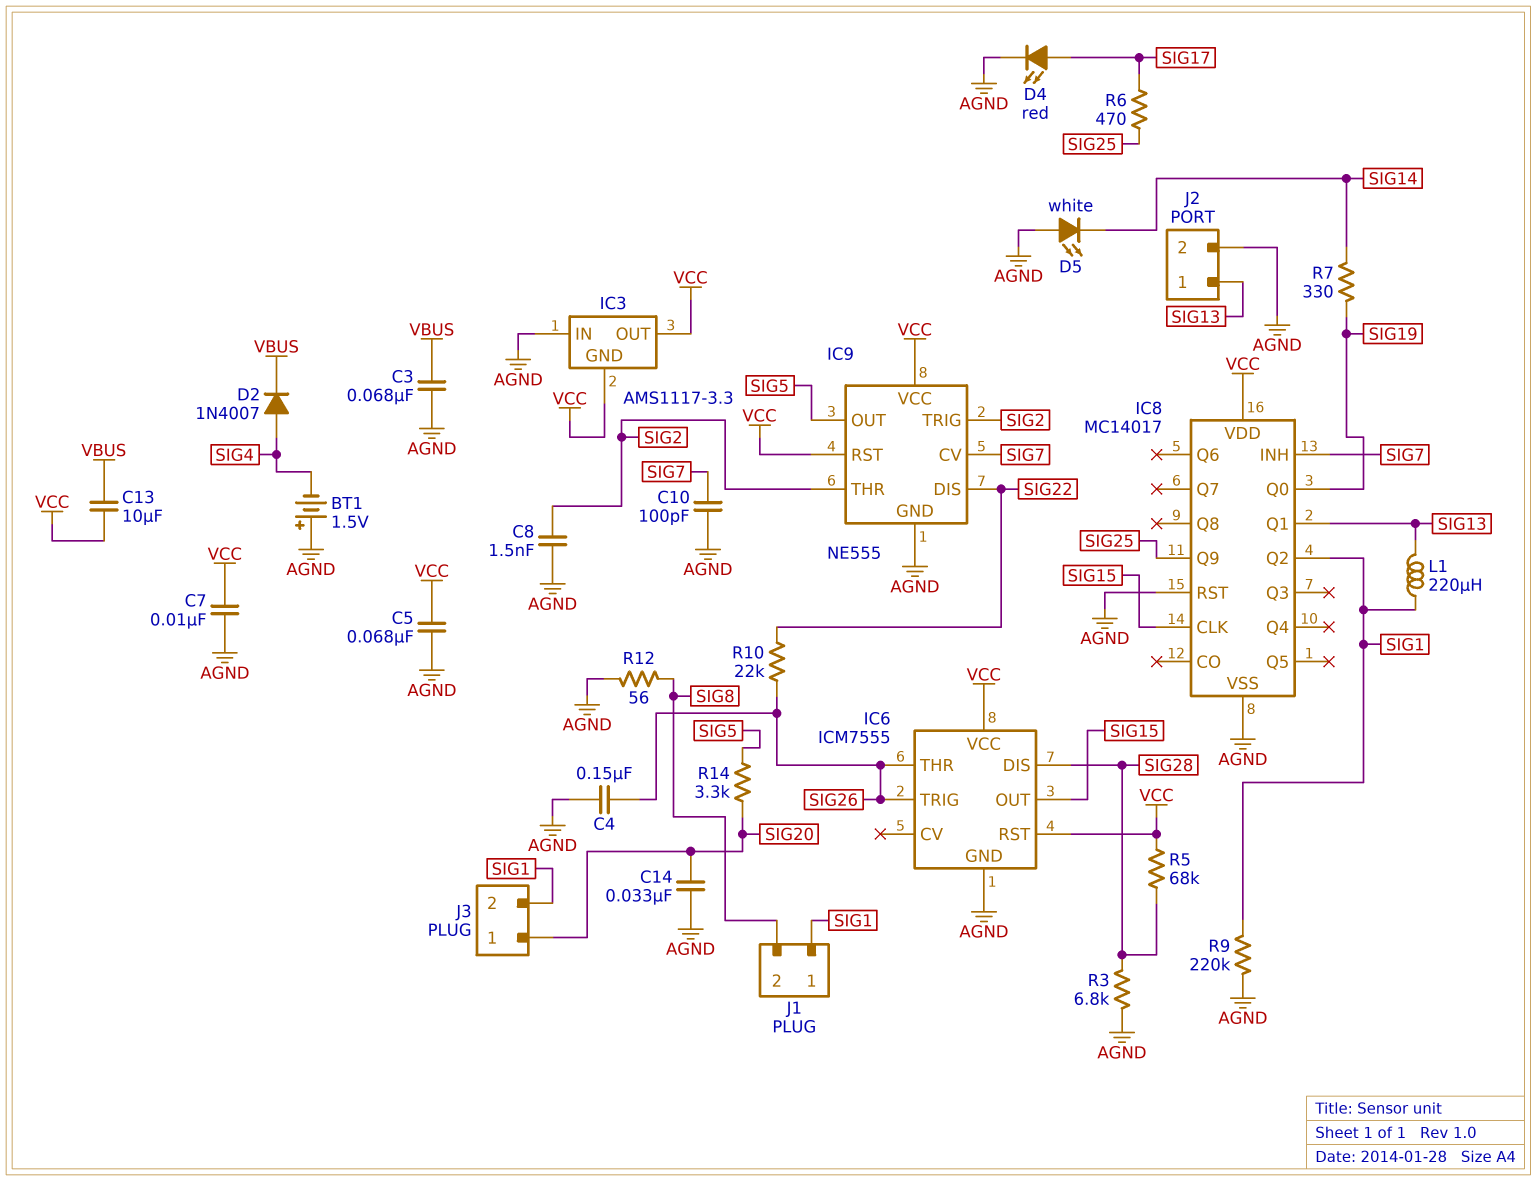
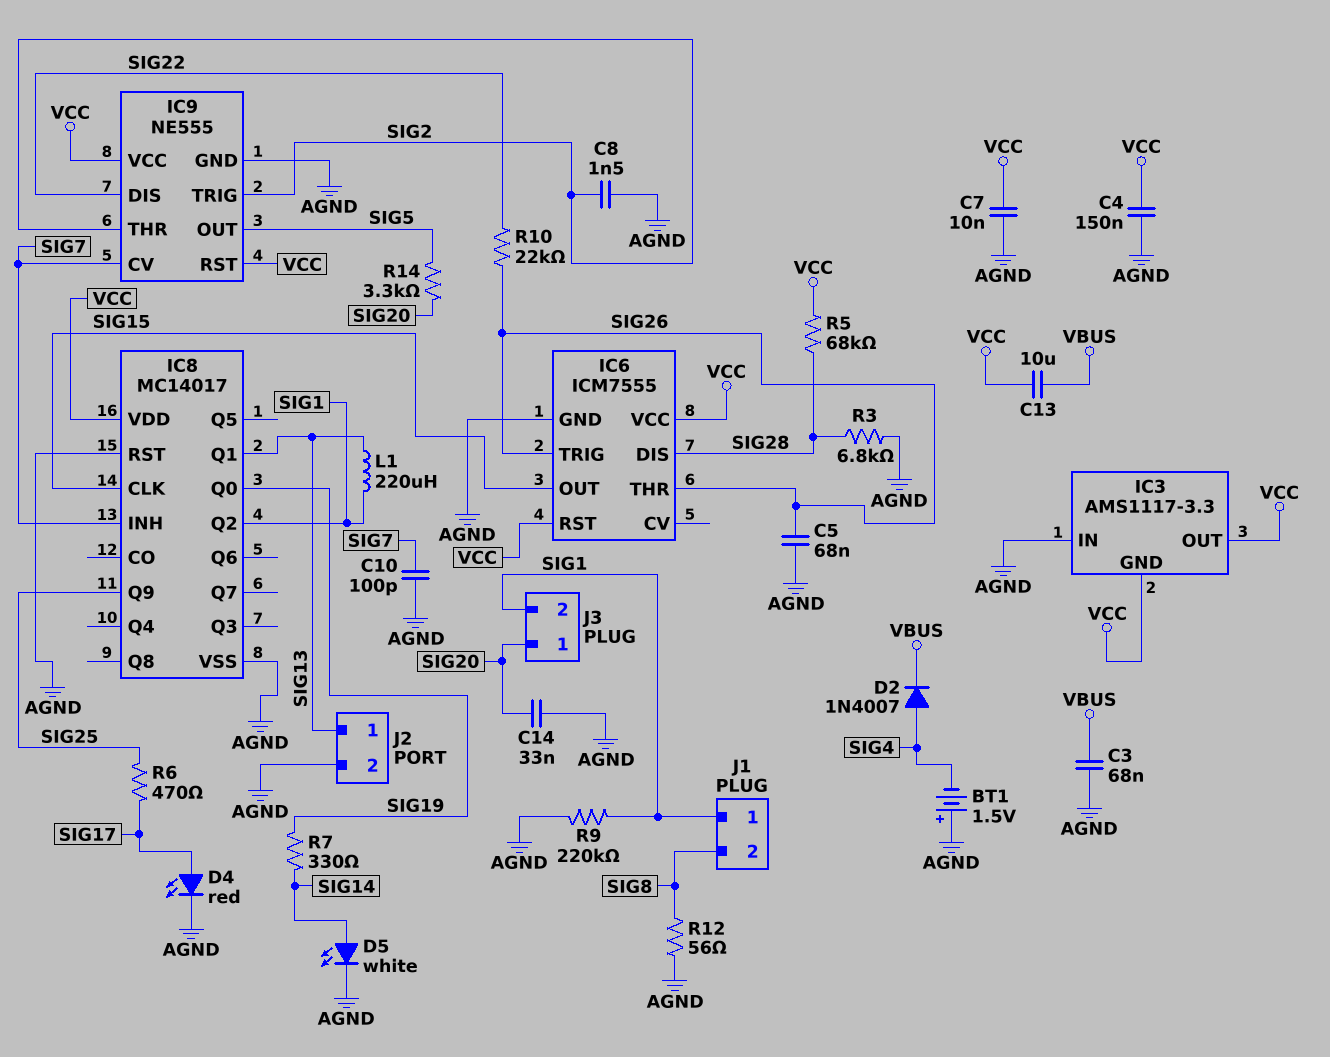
C4: 150nF (AGND, SIG26) -> 150nF (AGND, VCC)
C5: 68nF (AGND, VCC) -> 68nF (AGND, SIG26)
D5: LED white (A AGND, K SIG14) -> LED white (A SIG14, K AGND)

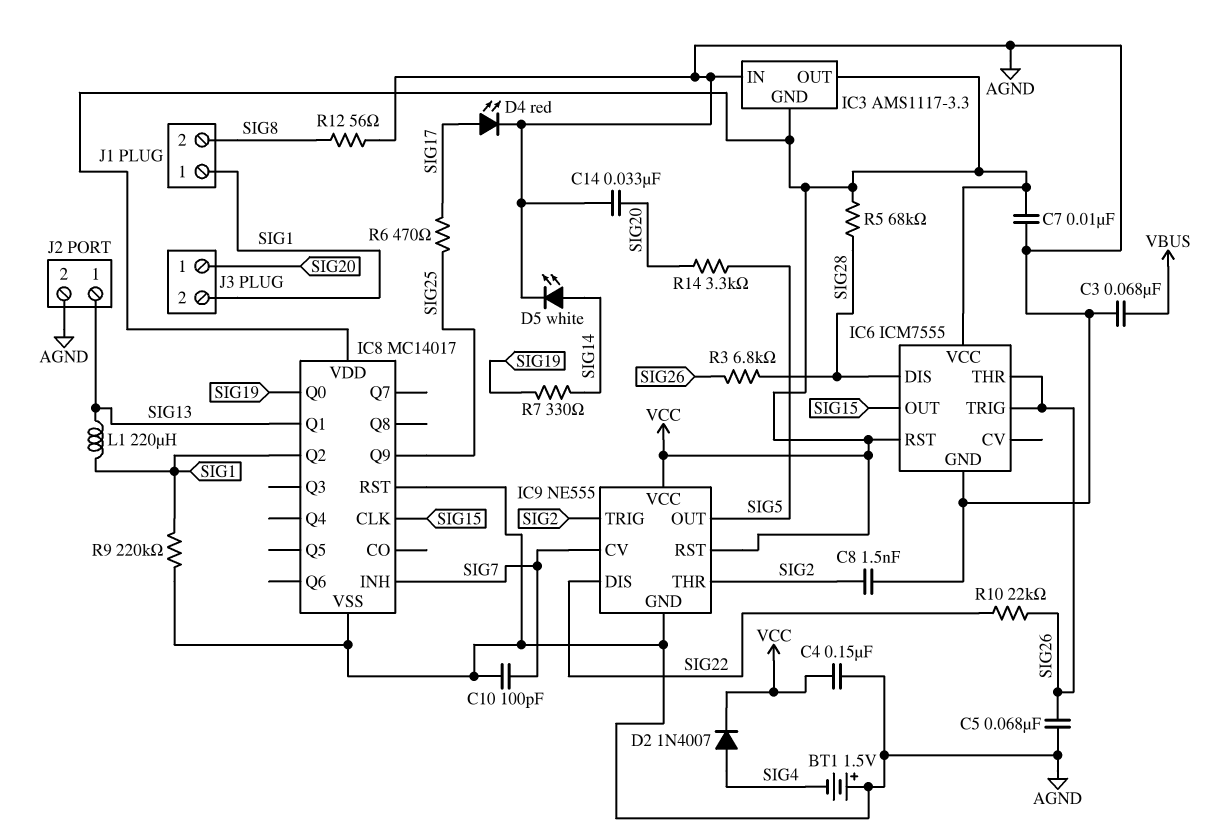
C13: 10uF (VBUS, VCC) -> none
D2: diode 1N4007 (A SIG4, K VBUS) -> diode 1N4007 (A SIG4, K VCC)
R3: 6.8k (AGND, SIG28) -> 6.8k (SIG26, SIG28)

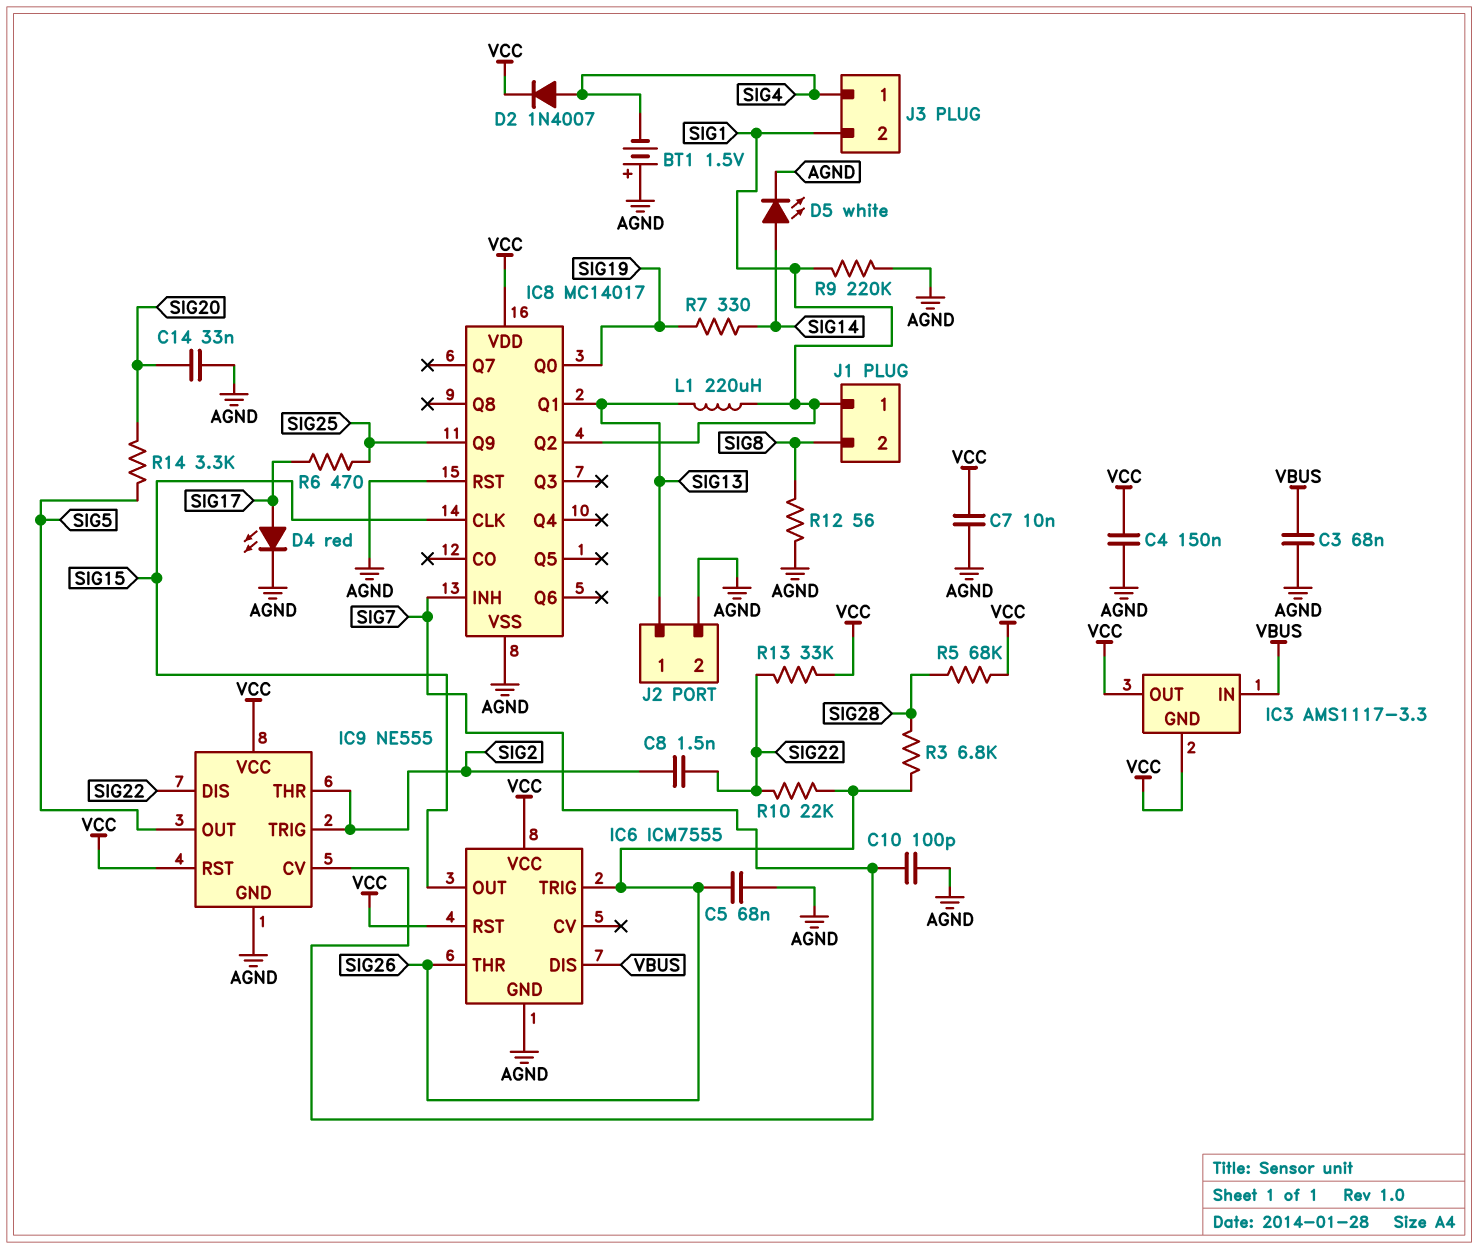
C8: 1.5nF (AGND, SIG2) -> 1.5nF (SIG2, SIG22)
IC3 pin IN: AGND -> VBUS
IC6 pin DIS: SIG28 -> VBUS
J3 pin 1: SIG20 -> SIG4
R13: none -> 33k (SIG22, VCC)

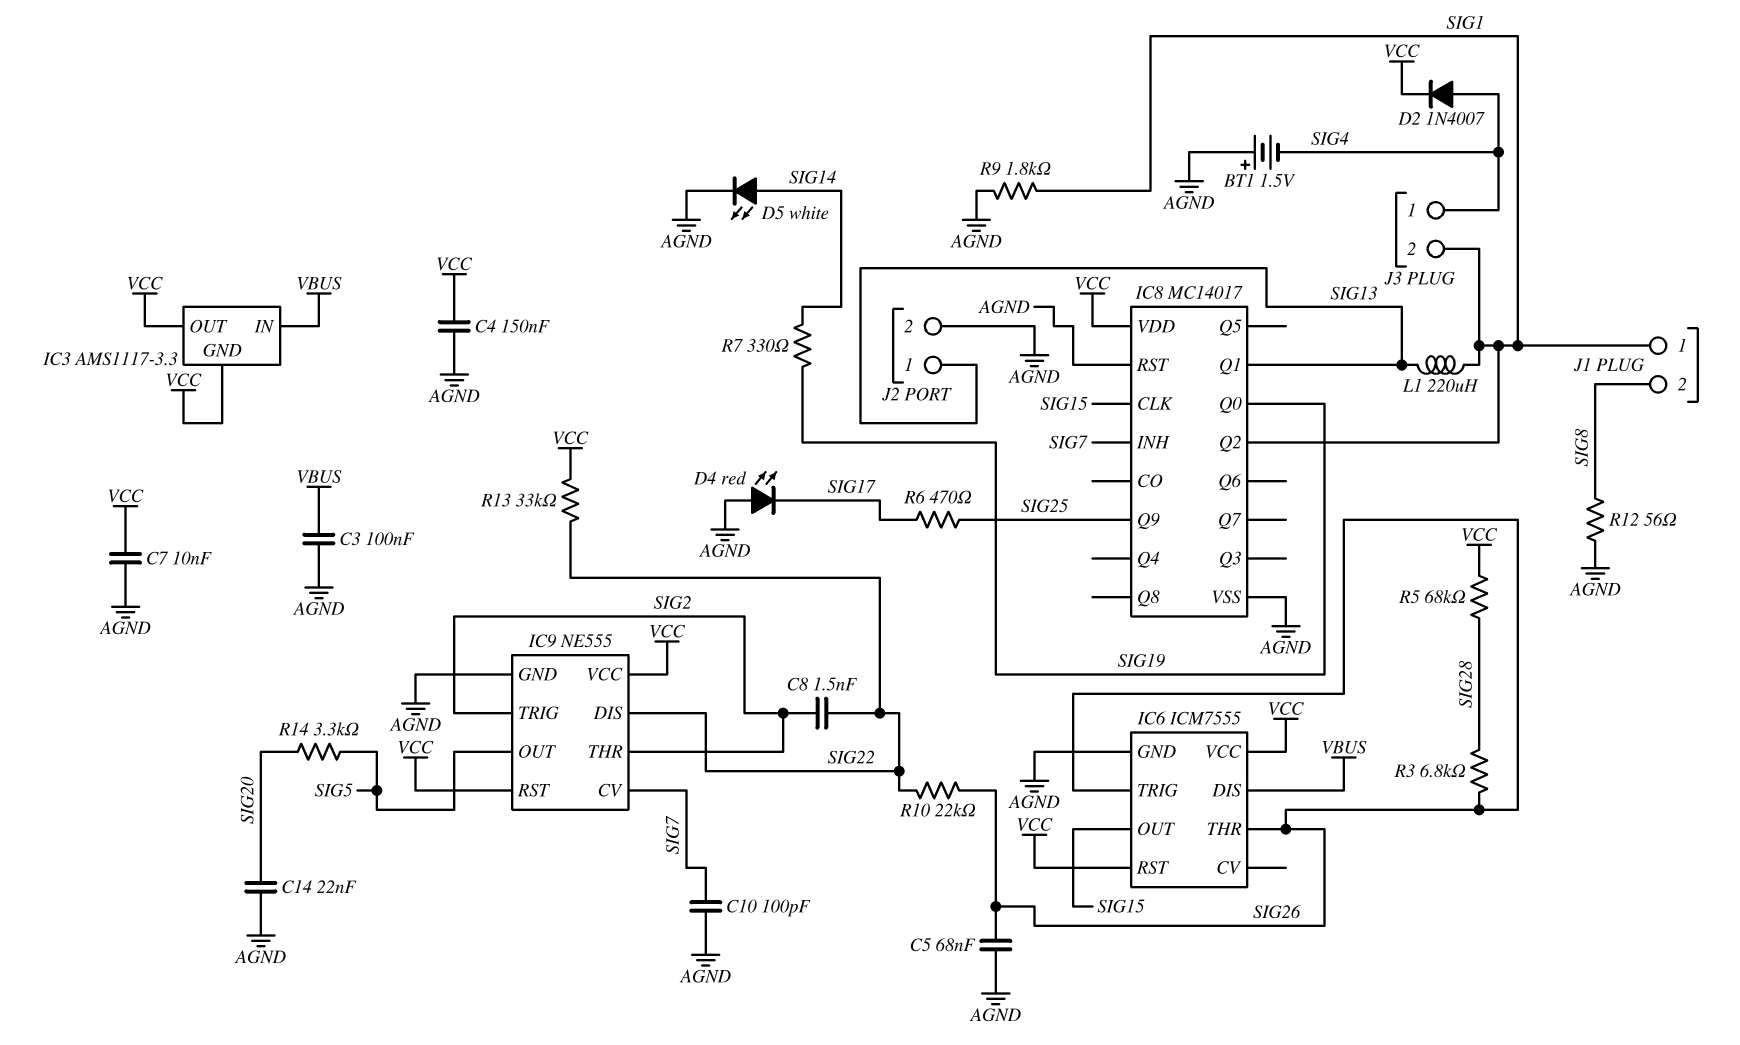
C3: 68nF (AGND, VBUS) -> 100nF (AGND, VBUS)
C14: 33nF (AGND, SIG20) -> 22nF (AGND, SIG20)
D4: LED red (A SIG17, K AGND) -> LED red (A AGND, K SIG17)
R9: 220k (AGND, SIG1) -> 1.8k (AGND, SIG1)

